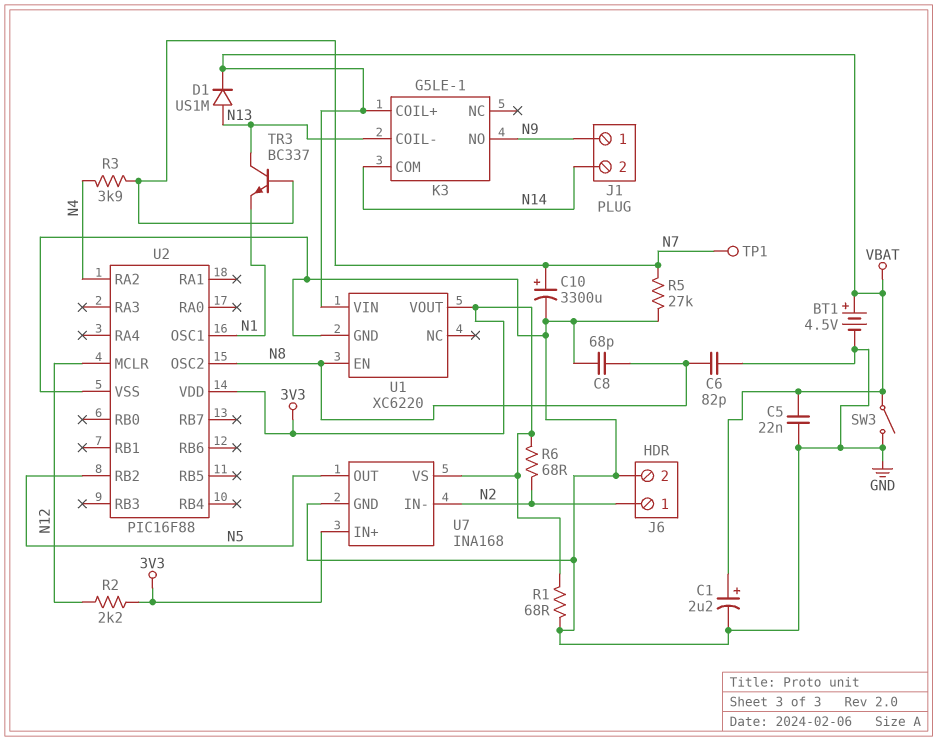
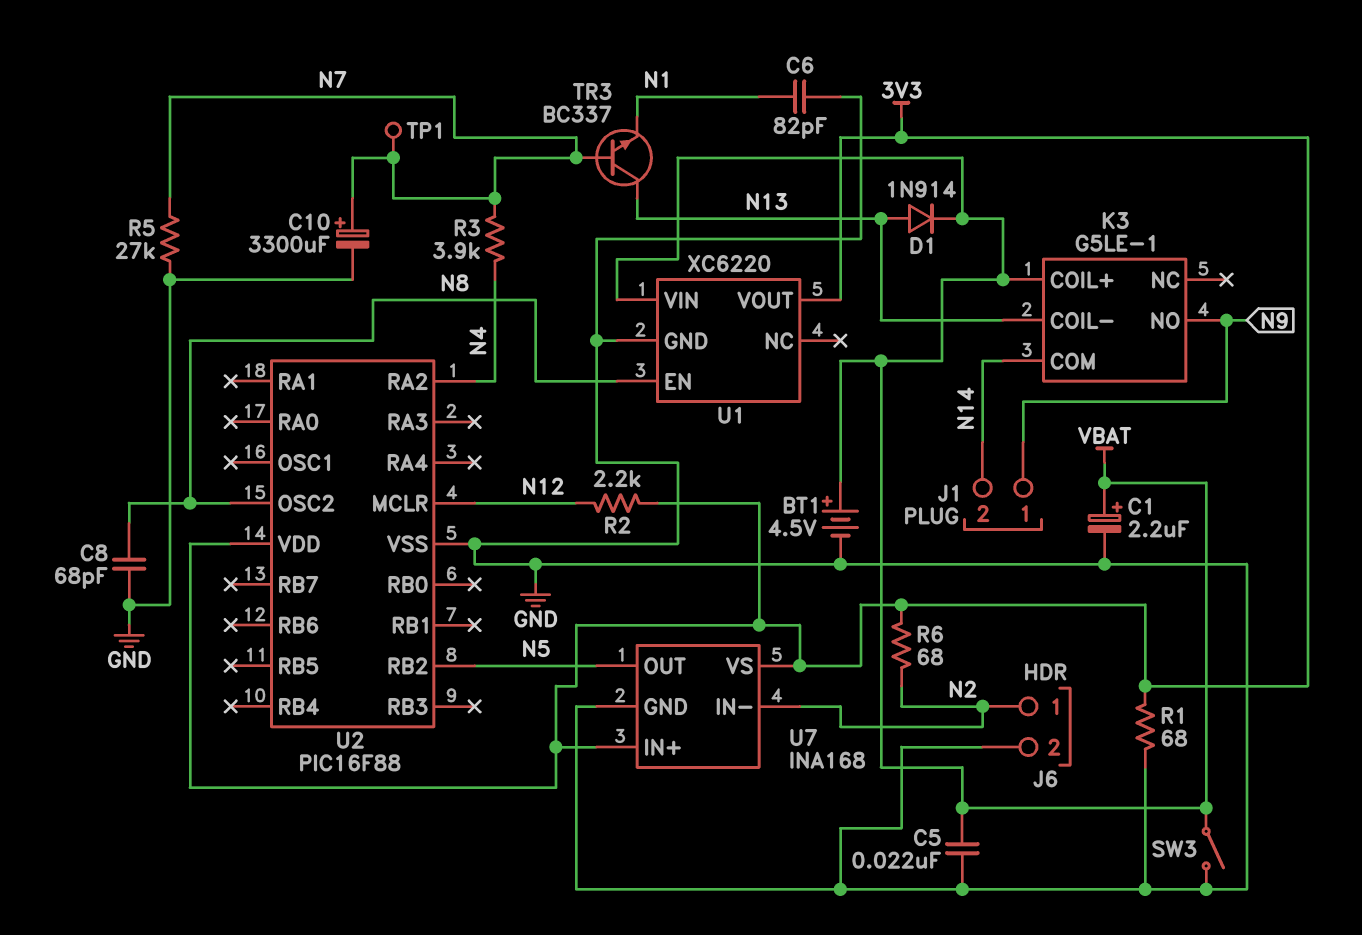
C6: 82pF (GND, N8) -> 82pF (GND, N1)
D1: diode US1M (A N13, K VBAT) -> diode 1N914 (A N13, K VBAT)
U2 pin OSC1: N1 -> none

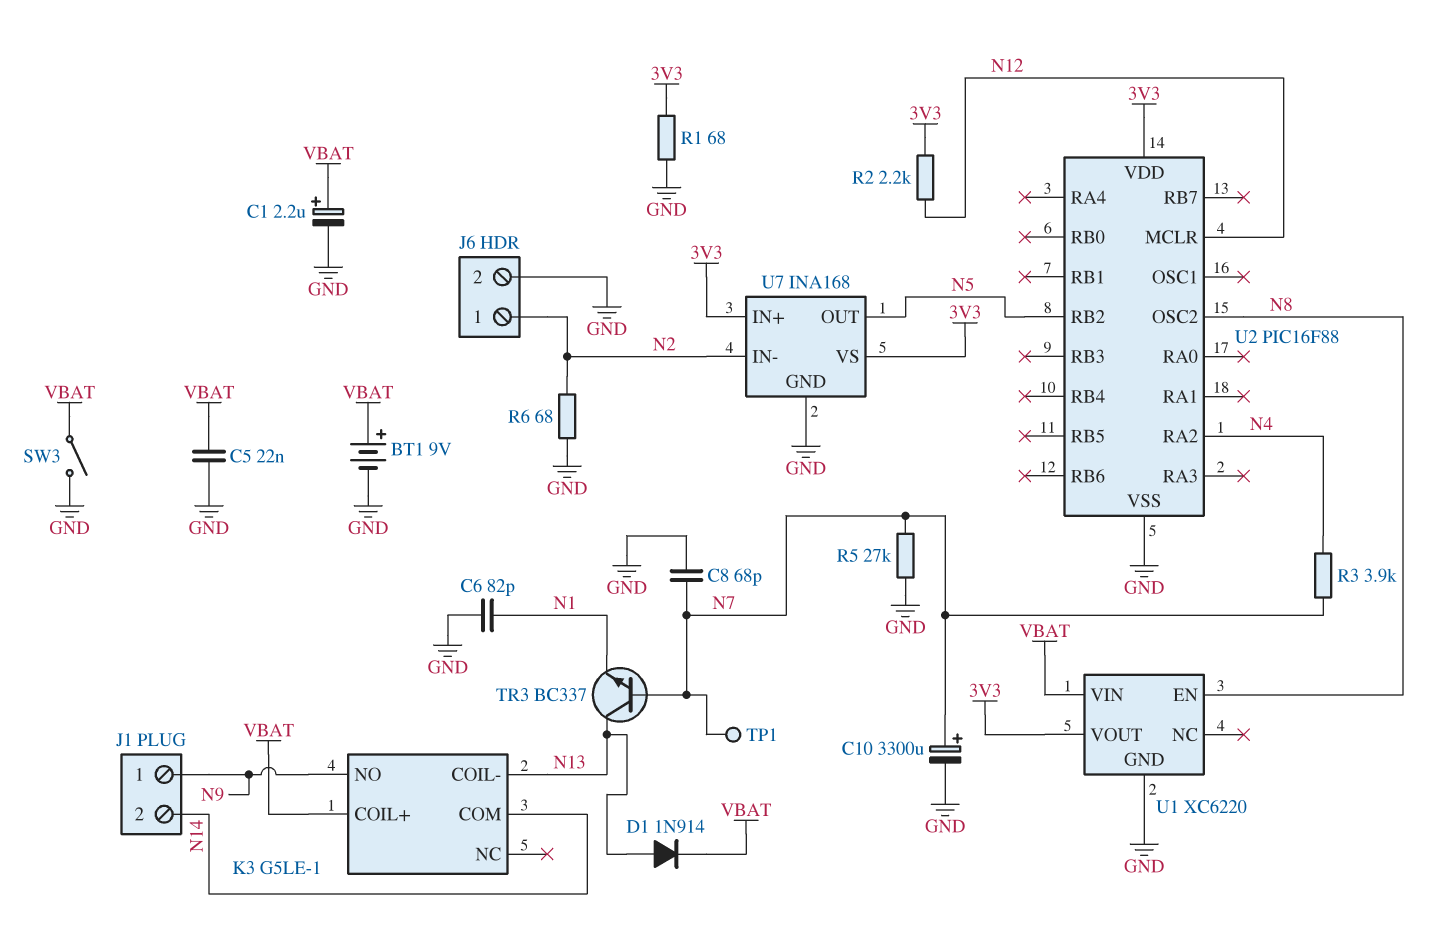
BT1: 4.5V (plus VBAT, minus GND) -> 9V (plus VBAT, minus GND)
C8: 68pF (GND, N8) -> 68pF (GND, N7)
R6: 68 (3V3, N2) -> 68 (GND, N2)

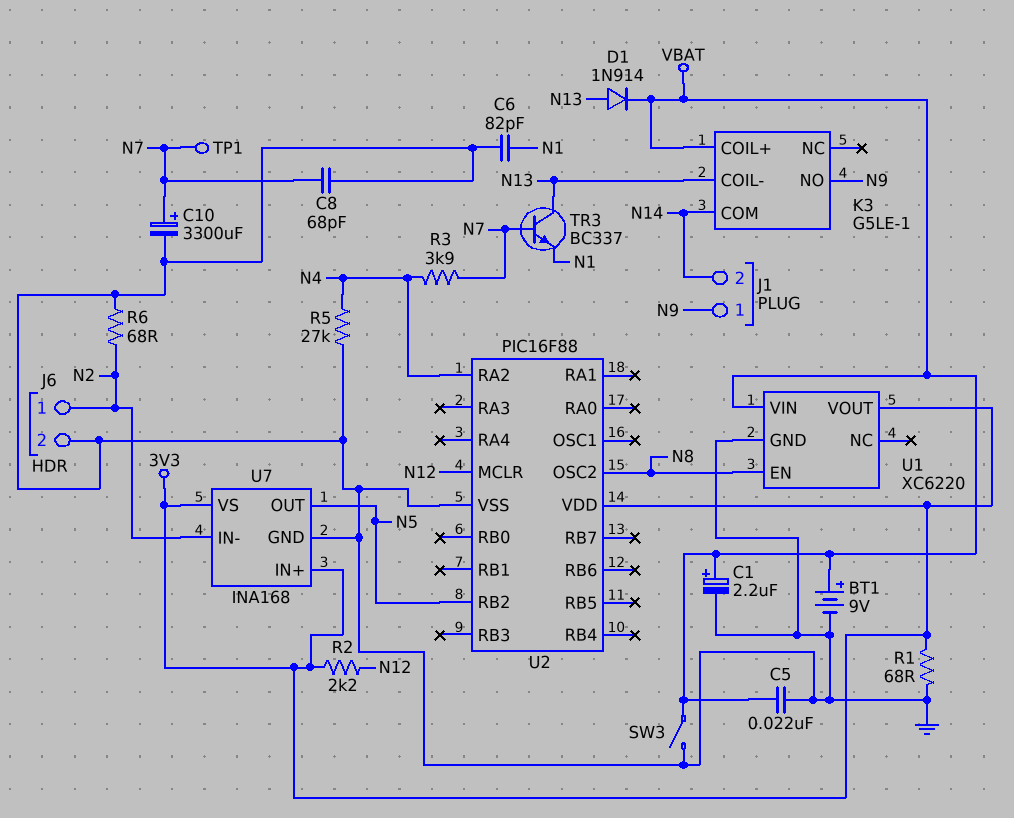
R5: 27k (GND, N7) -> 27k (GND, N4)

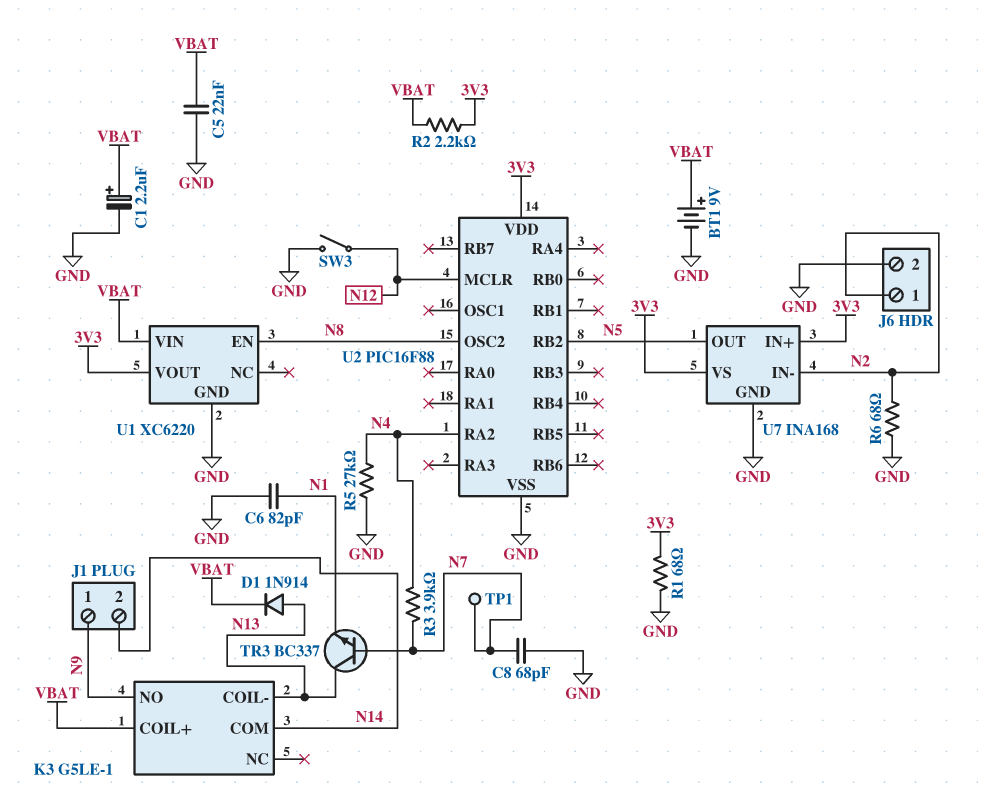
C10: 3300uF (plus N7, minus GND) -> none
R2: 2.2k (3V3, N12) -> 2.2k (3V3, VBAT)
SW3: switch (GND, VBAT) -> switch (GND, N12)

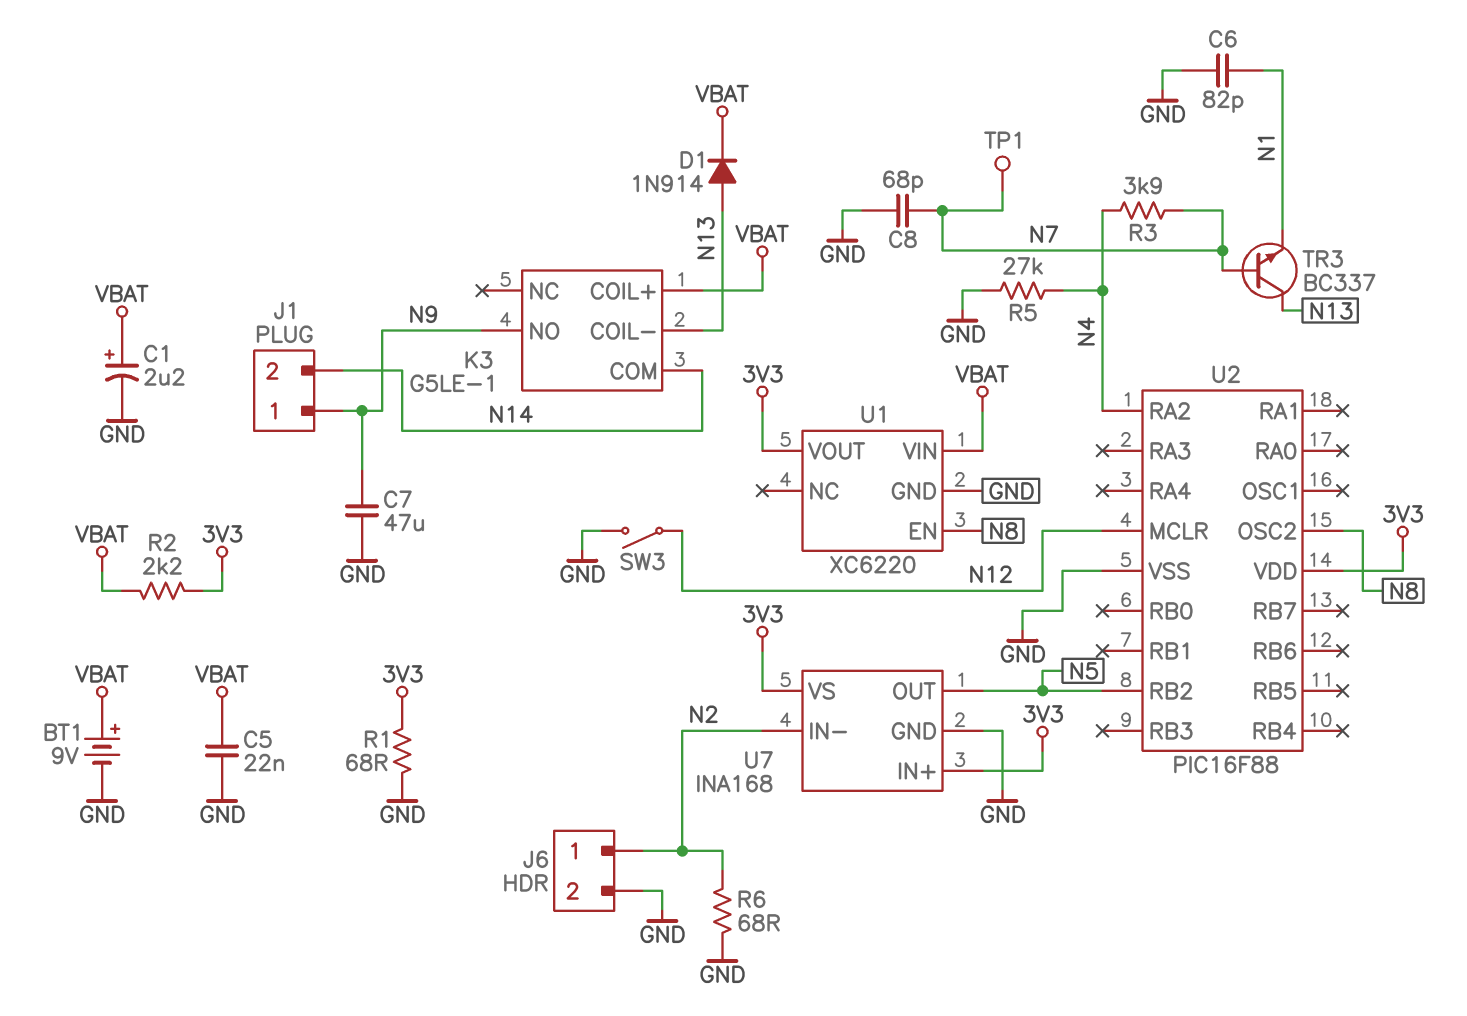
C7: none -> 47uF (GND, N9)

